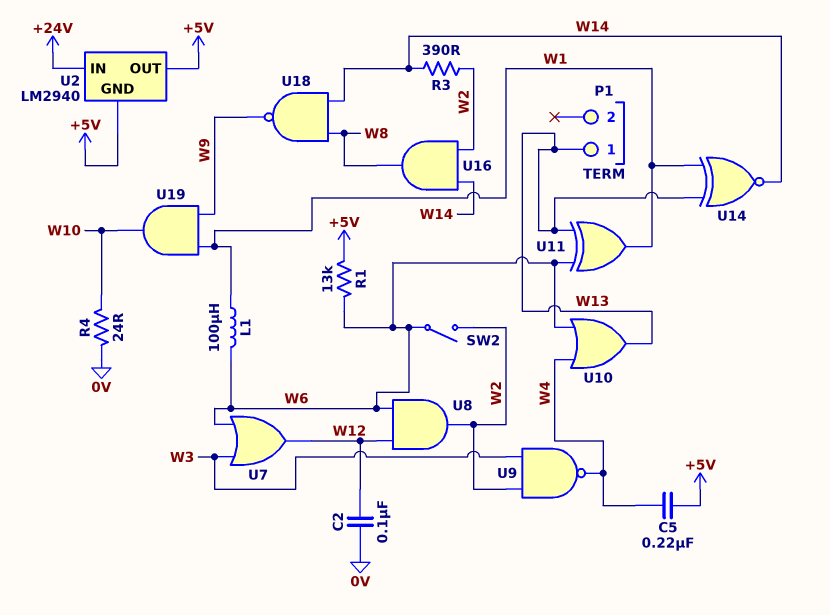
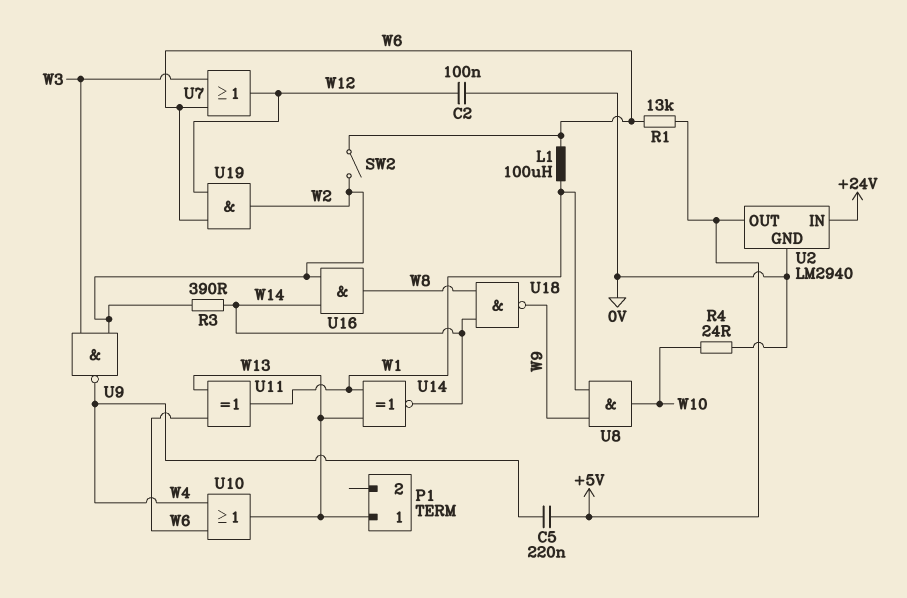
U2 pin GND: +5V -> 0V
U8: AND (in W6, in W12, out W2) -> AND (in W1, in W9, out W10)
U19: AND (in W1, in W9, out W10) -> AND (in W6, in W12, out W2)

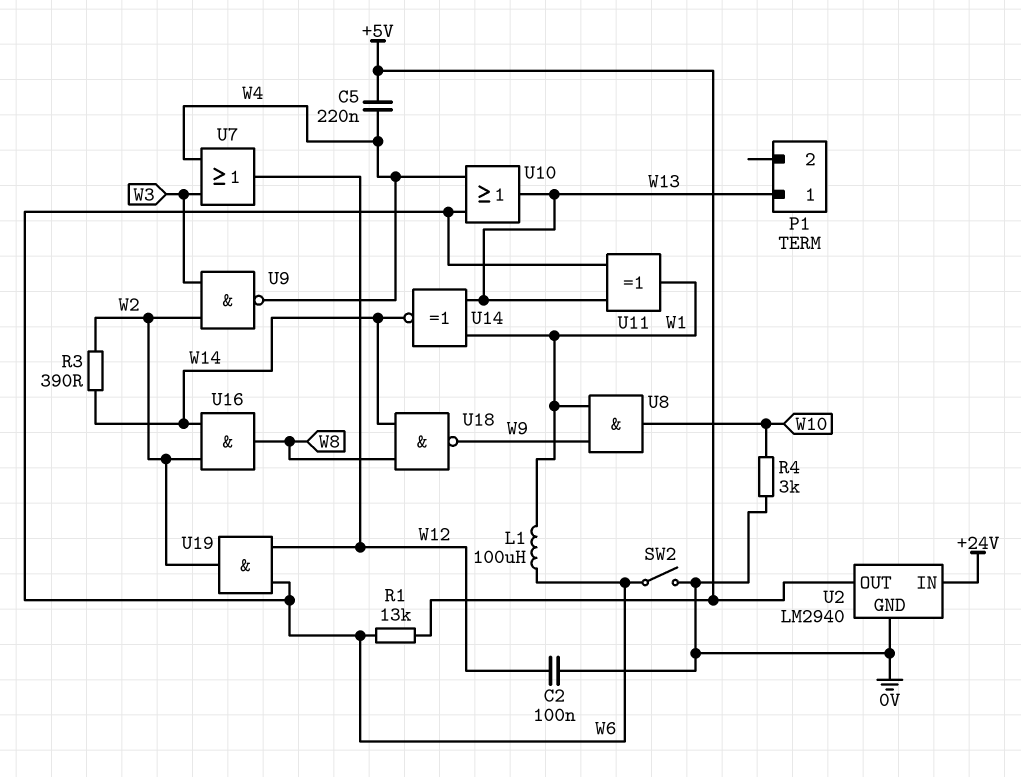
R4: 24 (0V, W10) -> 3k (0V, W10)
SW2: switch (W2, W6) -> switch (0V, W6)
U7: OR (in W3, in W6, out W12) -> OR (in W3, in W4, out W12)

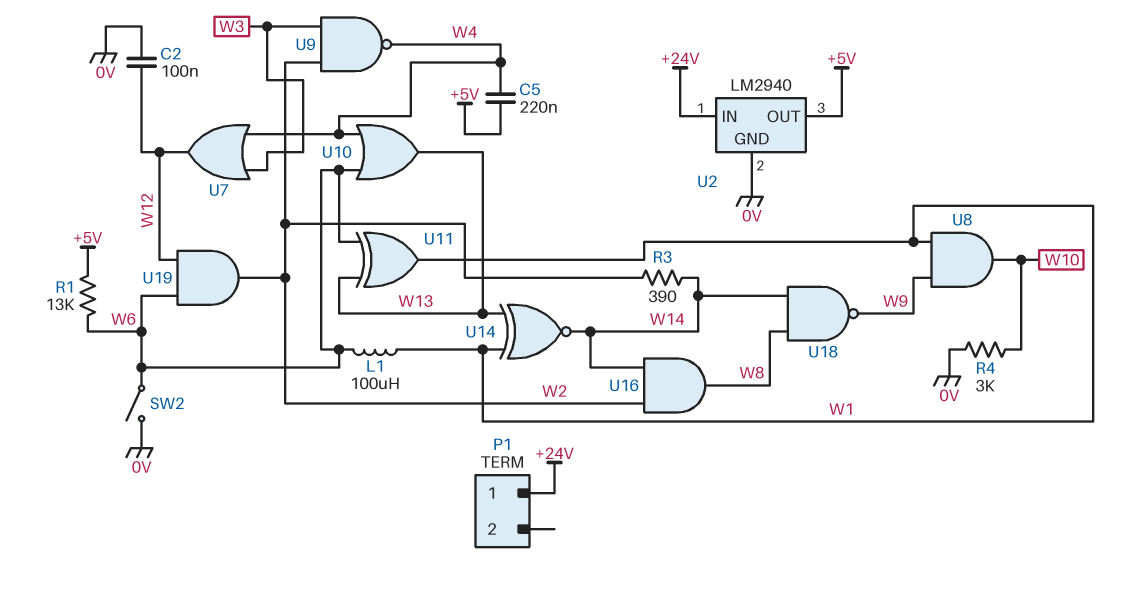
P1 pin 1: W13 -> +24V

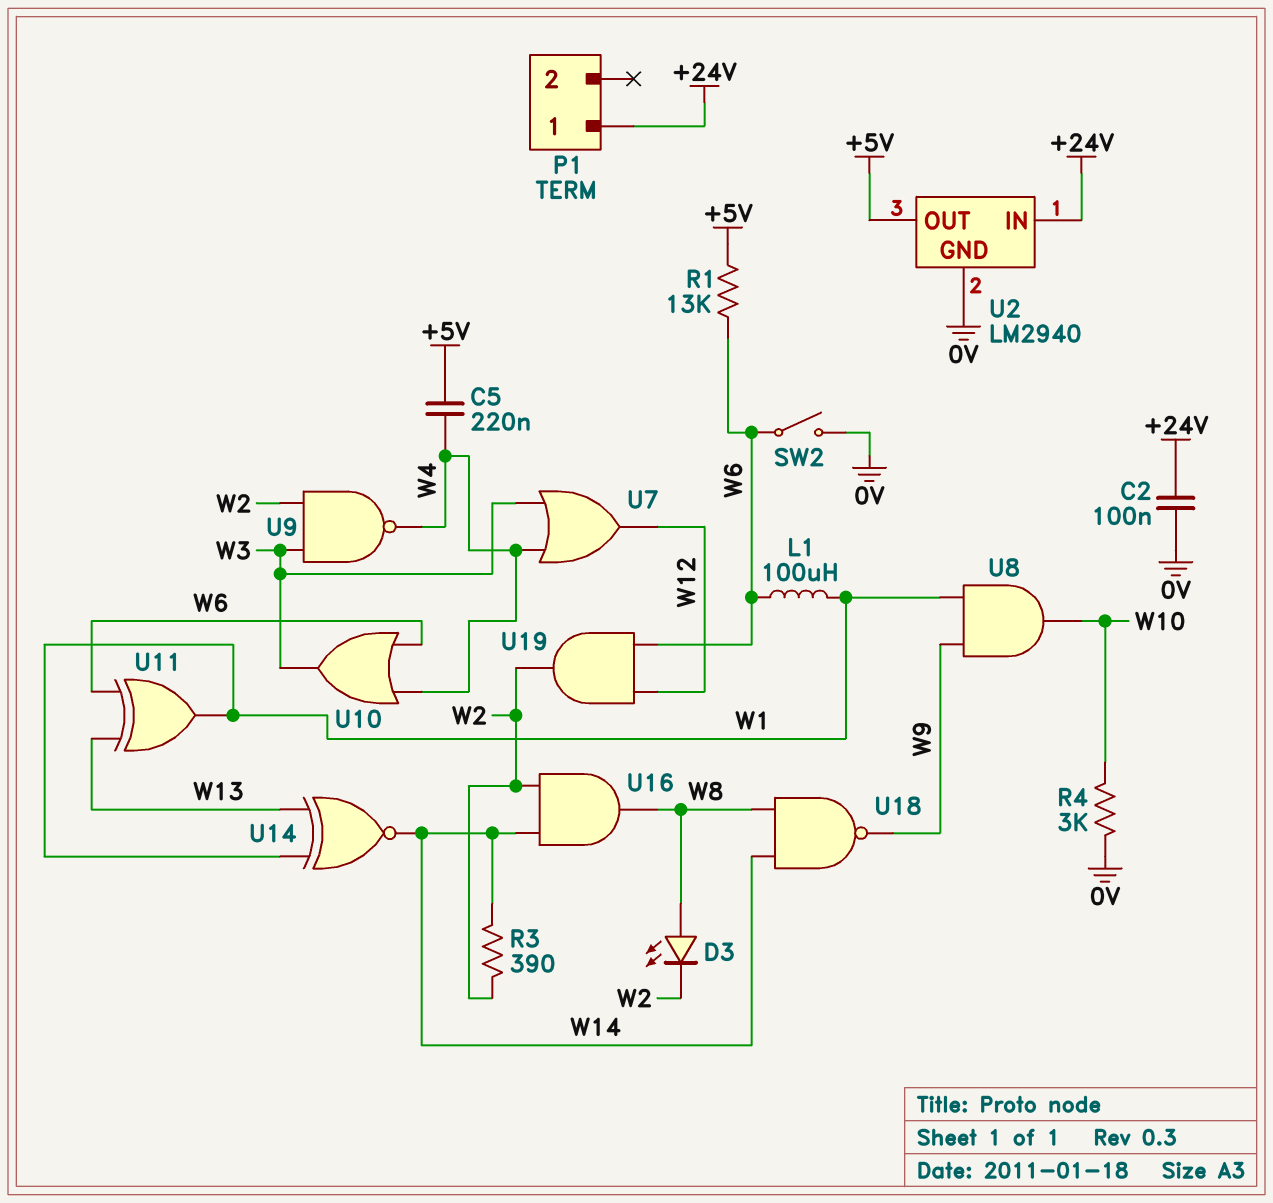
C2: 100nF (0V, W12) -> 100nF (+24V, 0V)
D3: none -> LED (A W8, K W2)
U10: OR (in W4, in W6, out W13) -> OR (in W4, in W6, out W3)

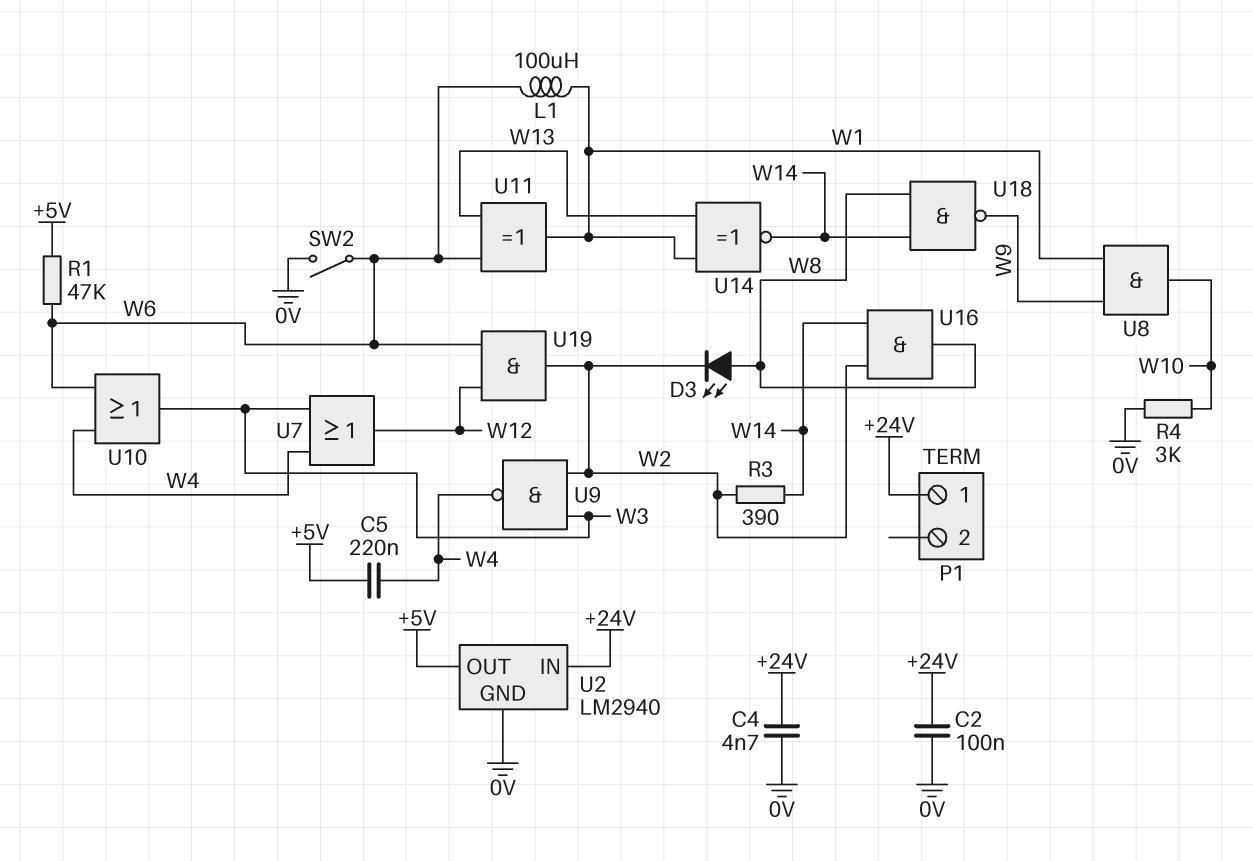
C4: none -> 4.7nF (+24V, 0V)
R1: 13k (+5V, W6) -> 47k (+5V, W6)

